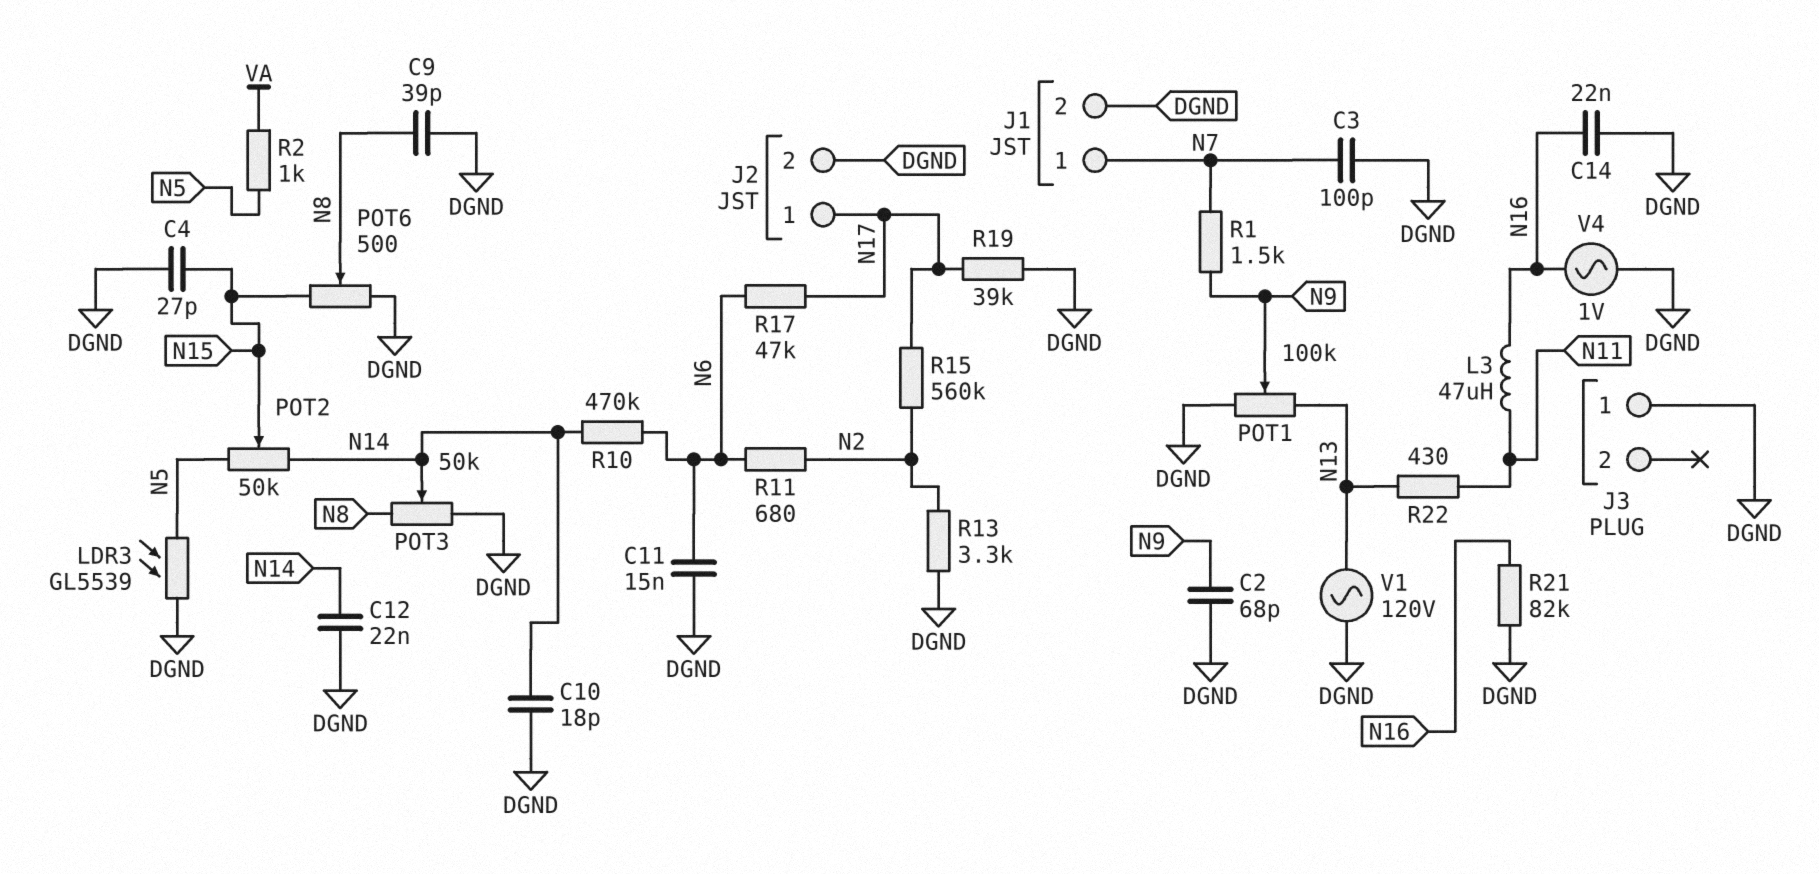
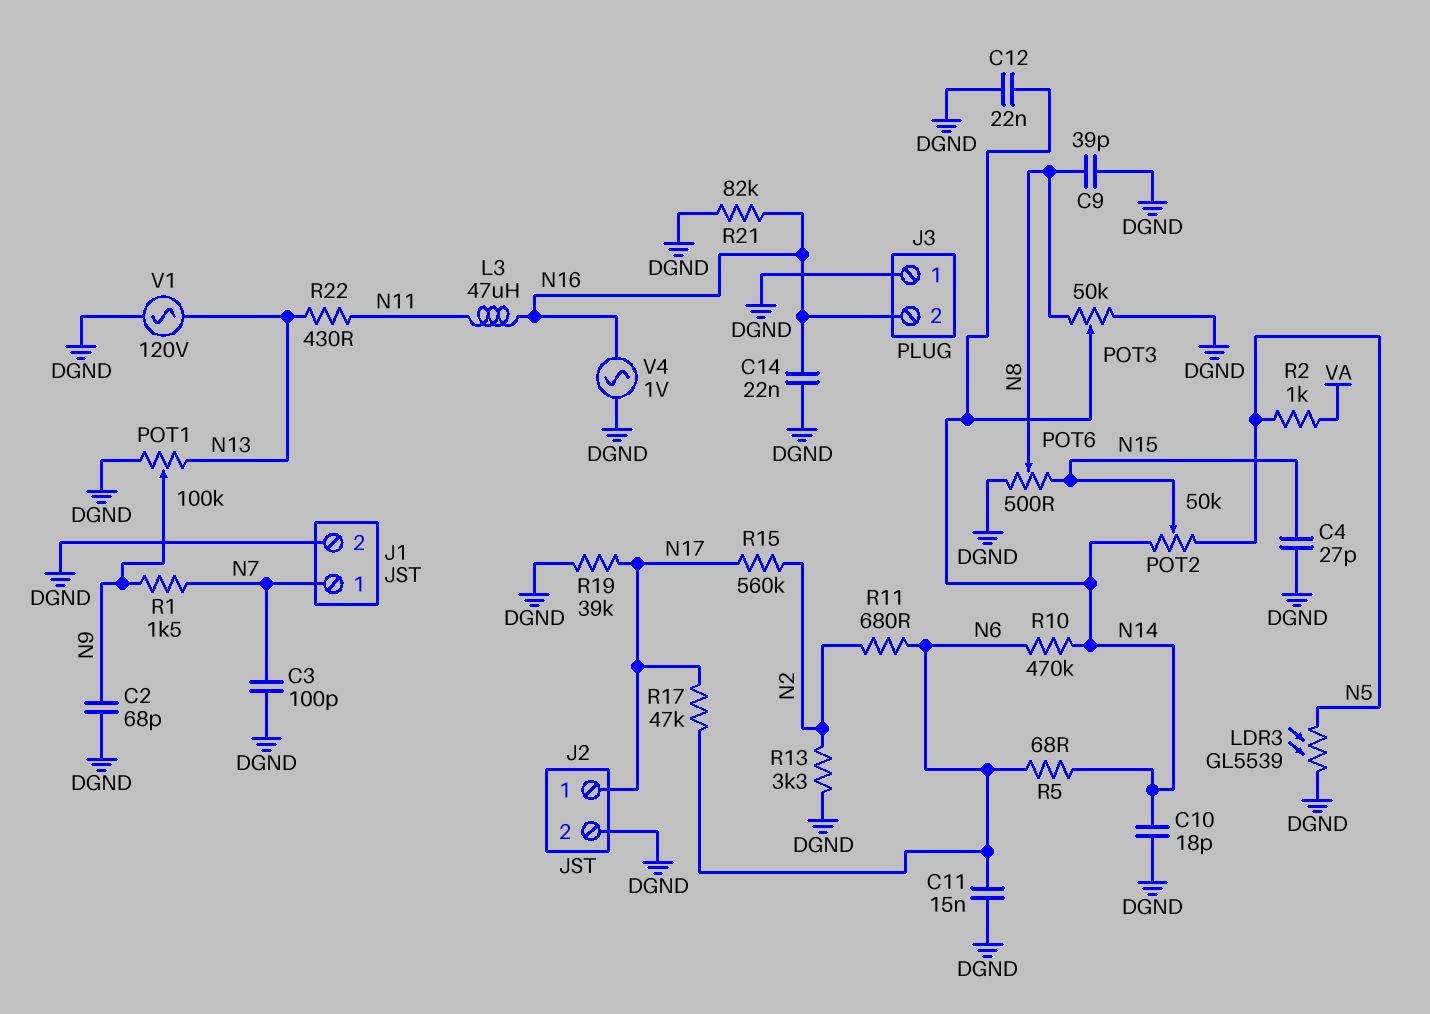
J3 pin 2: none -> N16
R5: none -> 68 (N6, N14)

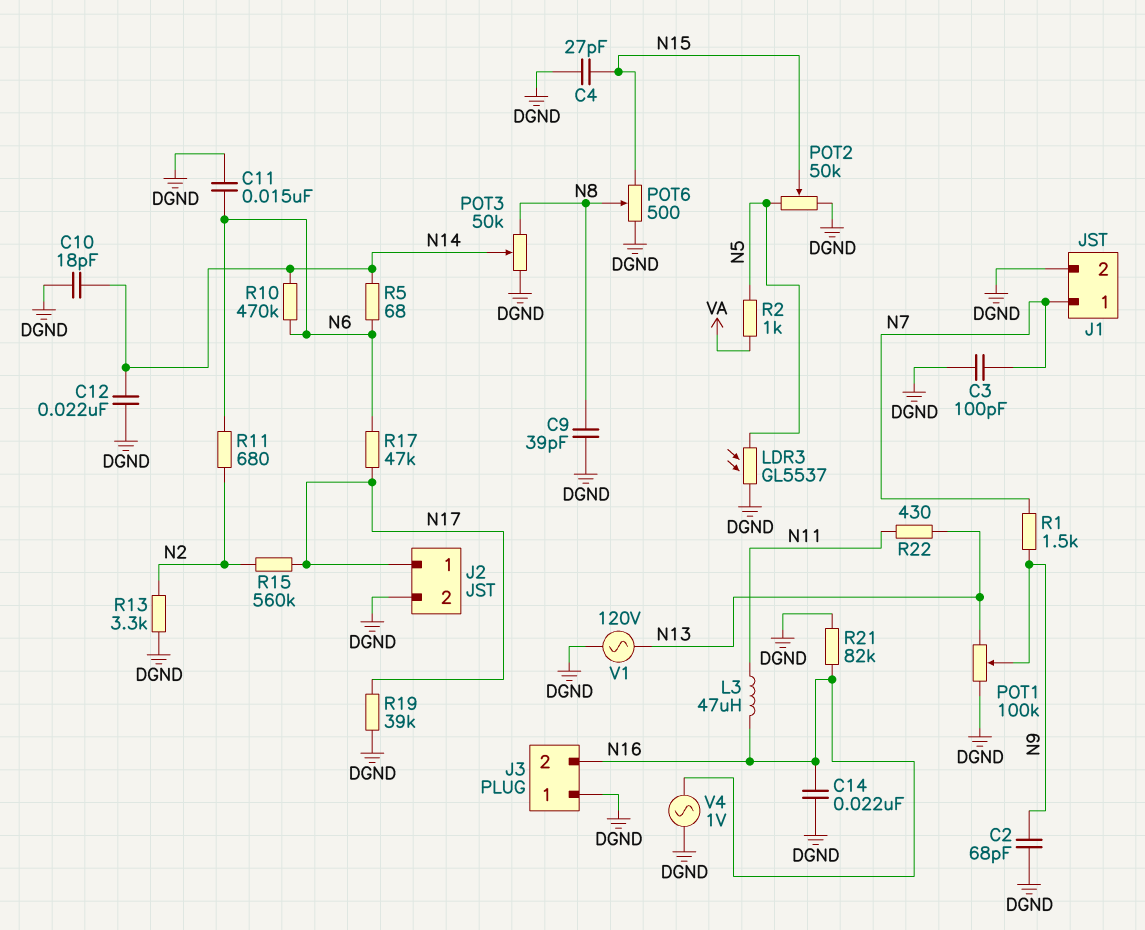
LDR3: GL5539 (DGND, N5) -> GL5537 (DGND, N5)
POT2: 50k (N5, N14, wiper N15) -> 50k (DGND, N5, wiper N15)

